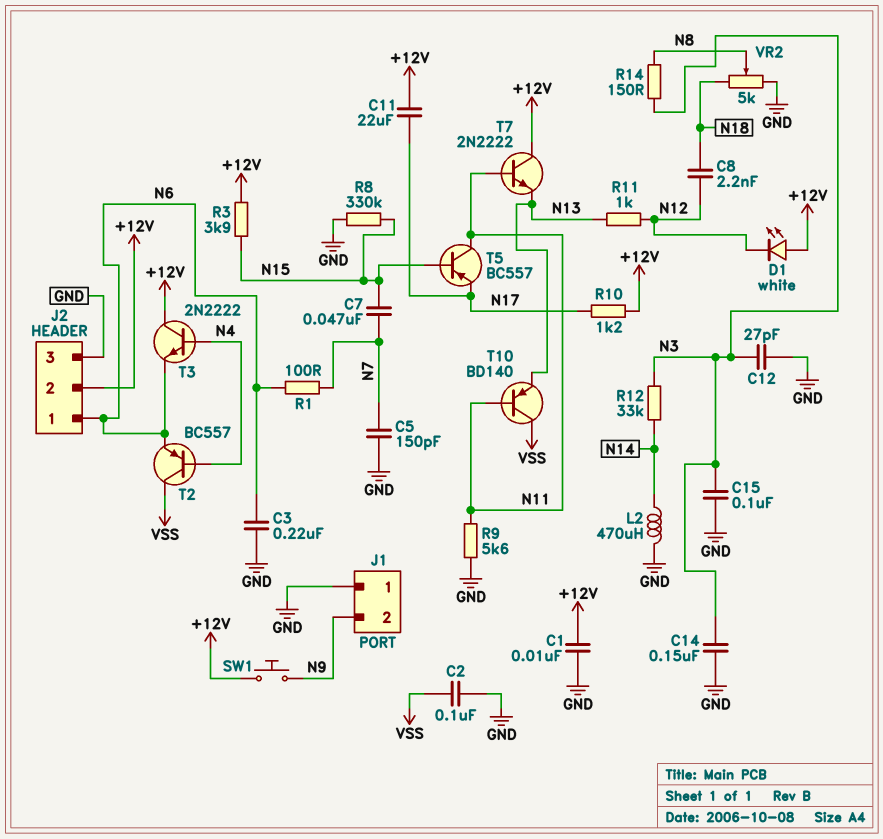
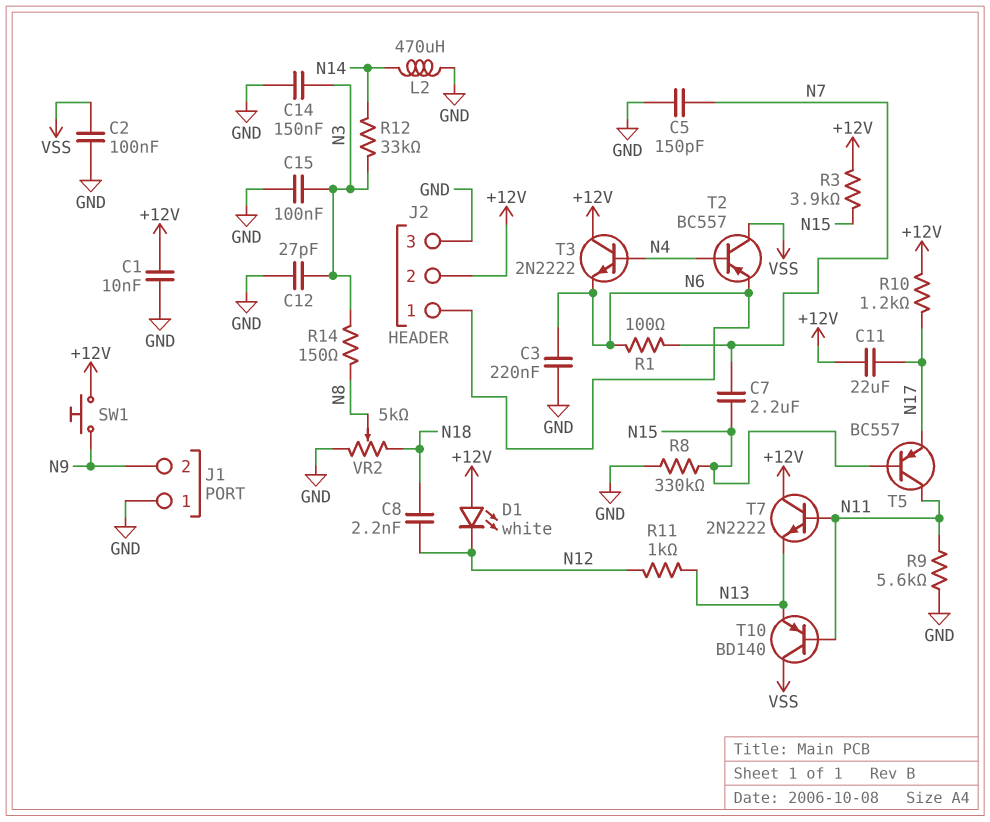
C7: 47nF (N7, N15) -> 2.2uF (N7, N15)

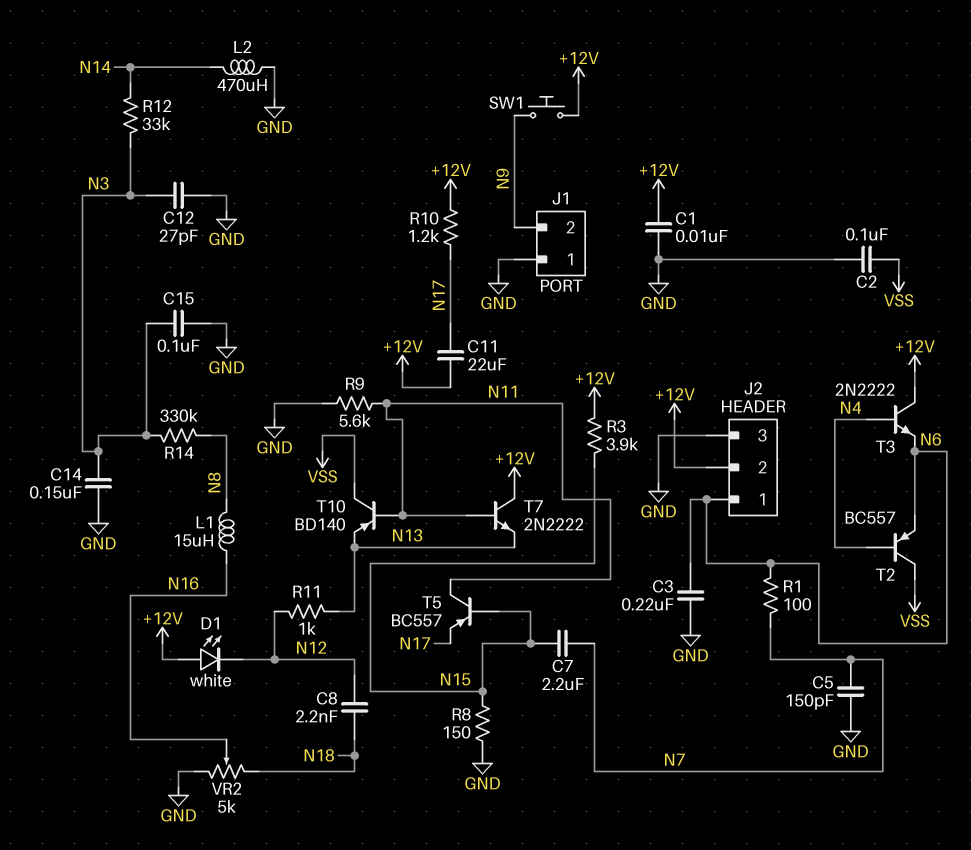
L1: none -> 15uH (N8, N16)
R8: 330k (GND, N15) -> 150 (GND, N15)
R14: 150 (N3, N8) -> 330k (N3, N8)
VR2: 5k (GND, N18, wiper N8) -> 5k (GND, N18, wiper N16)

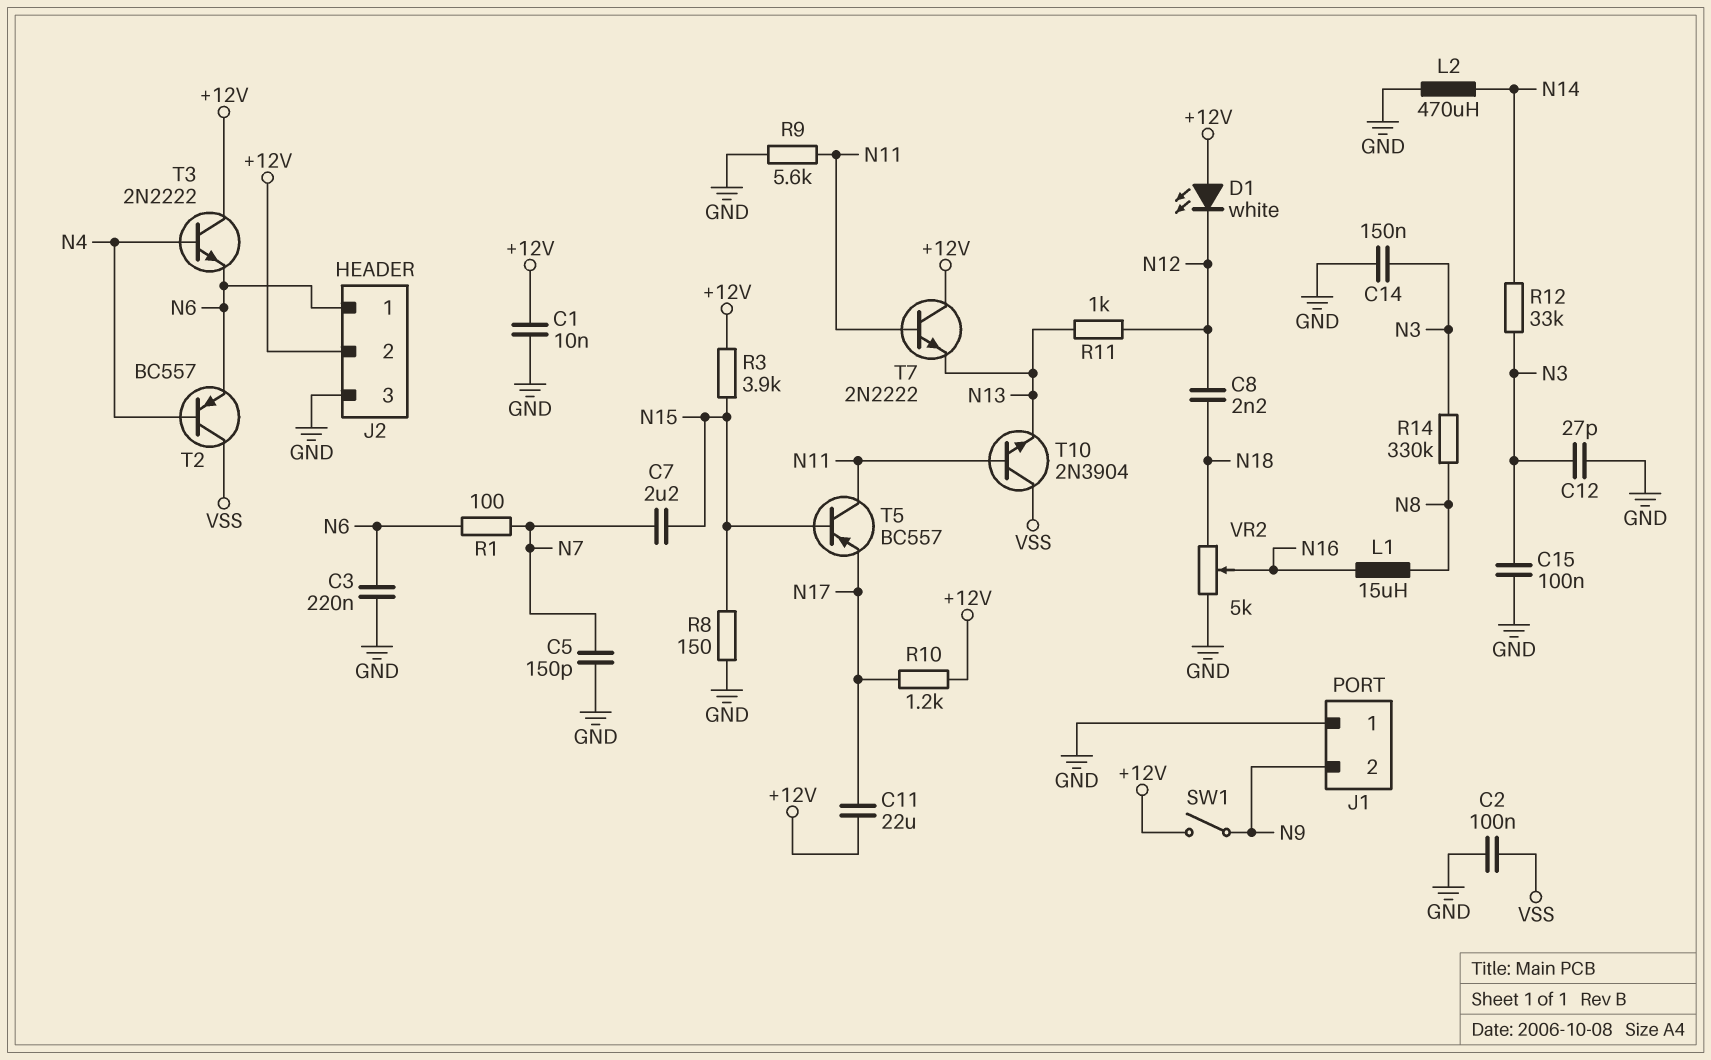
SW1: button (+12V, N9) -> switch (+12V, N9)
T10: PNP BD140 (B N11, C VSS, E N13) -> NPN 2N3904 (B N11, C VSS, E N13)

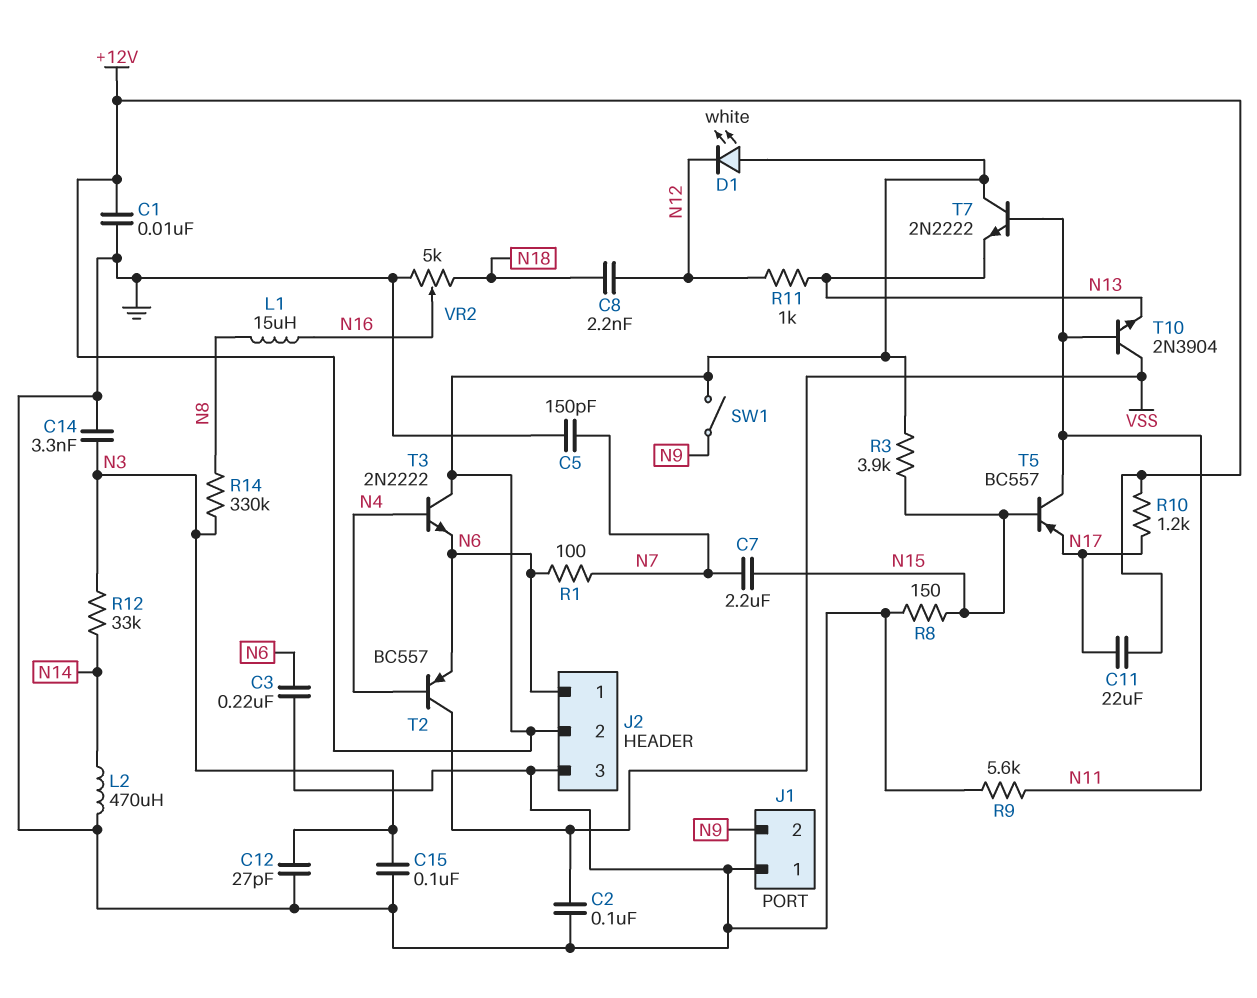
C14: 150nF (GND, N3) -> 3.3nF (GND, N3)

